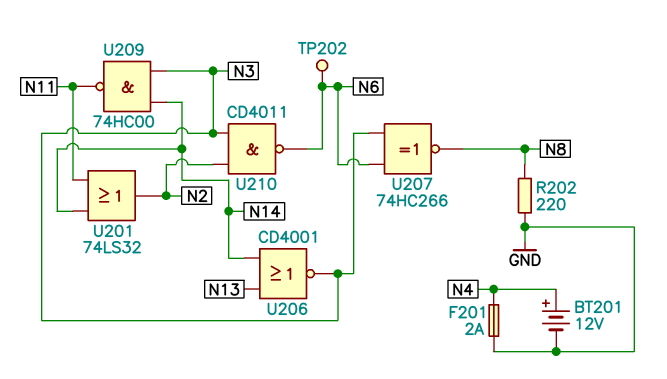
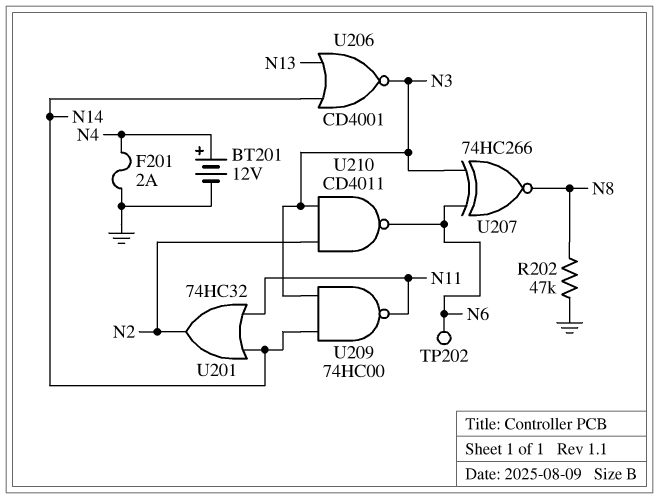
R202: 220 (GND, N8) -> 47k (GND, N8)
U201: OR 74LS32 (in N11, in N14, out N2) -> OR 74HC32 (in N11, in N14, out N2)

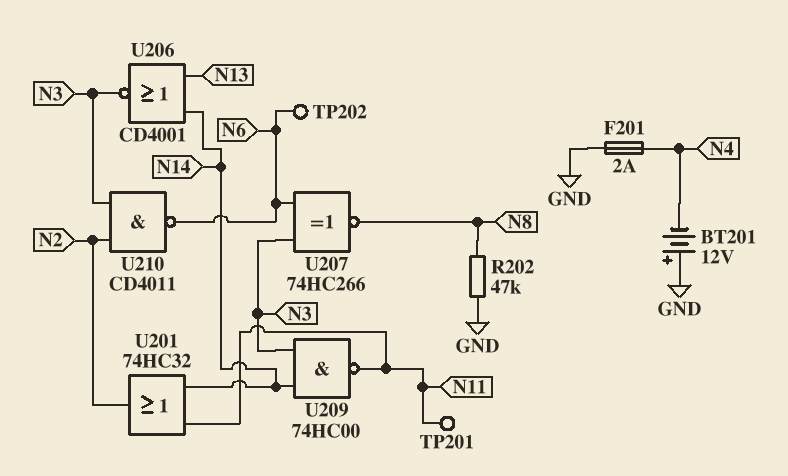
BT201: 12V (plus N4, minus GND) -> 12V (plus GND, minus N4)
TP201: none -> test point (N11)

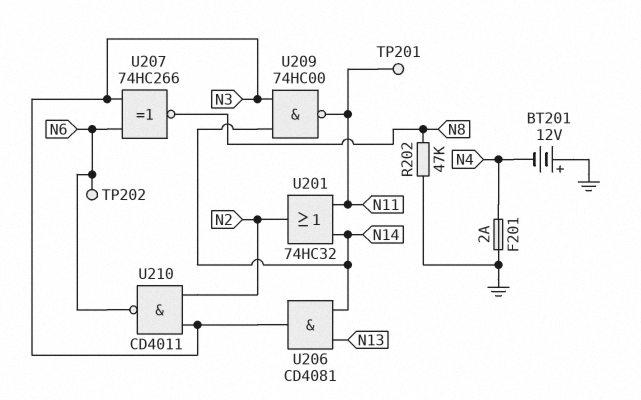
U206: NOR CD4001 (in N13, in N14, out N3) -> AND CD4081 (in N13, in N14, out N3)

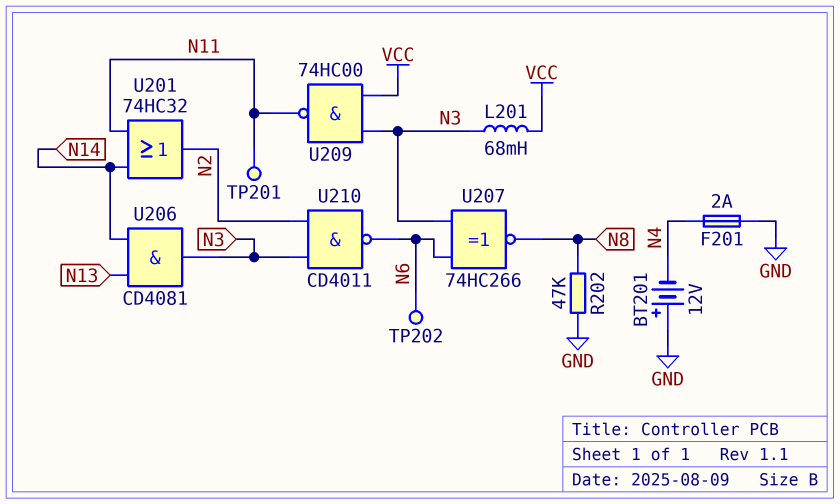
L201: none -> 68mH (N3, VCC)
U209: NAND 74HC00 (in N3, in N14, out N11) -> NAND 74HC00 (in N3, in VCC, out N11)

